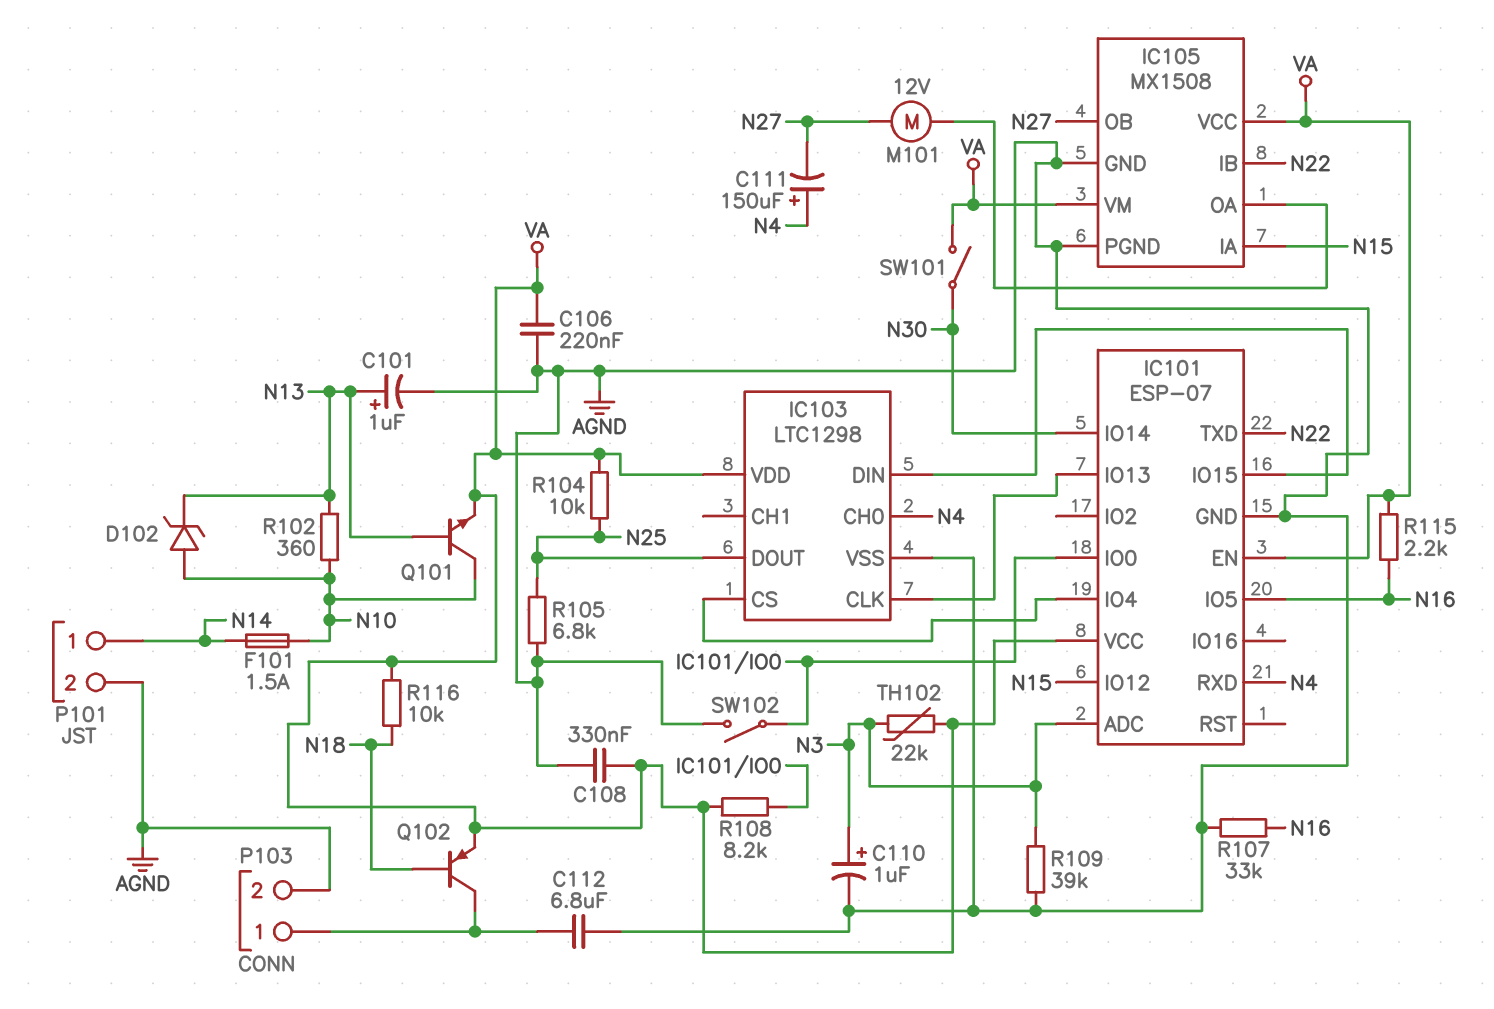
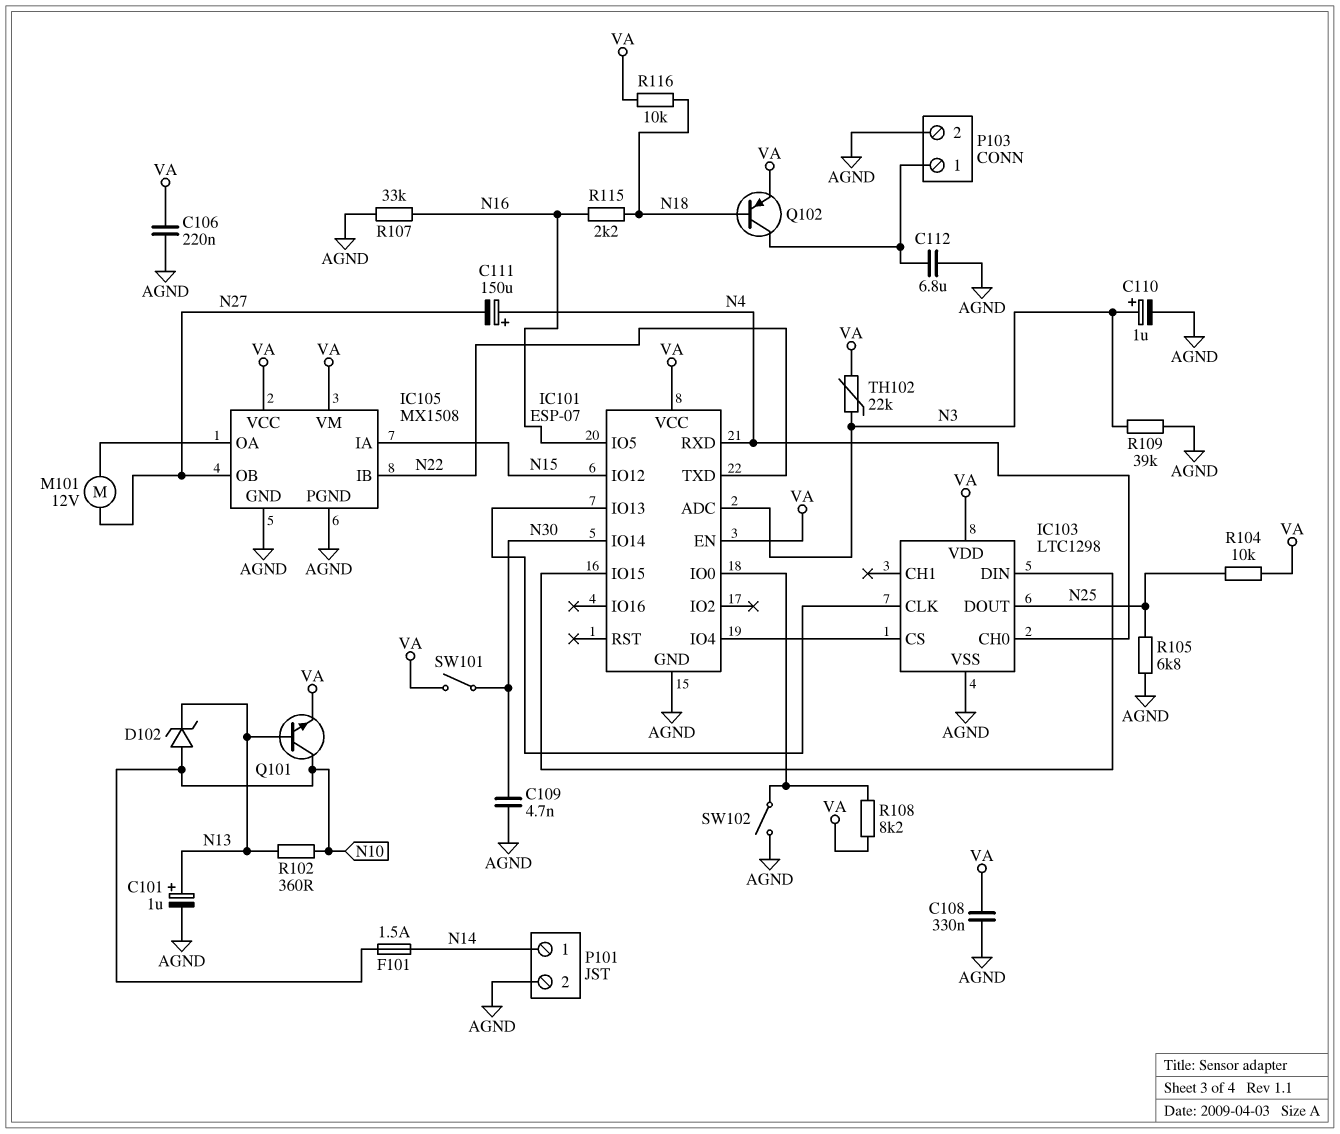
C109: none -> 4.7nF (AGND, N30)
R115: 2.2k (N16, VA) -> 2.2k (N16, N18)

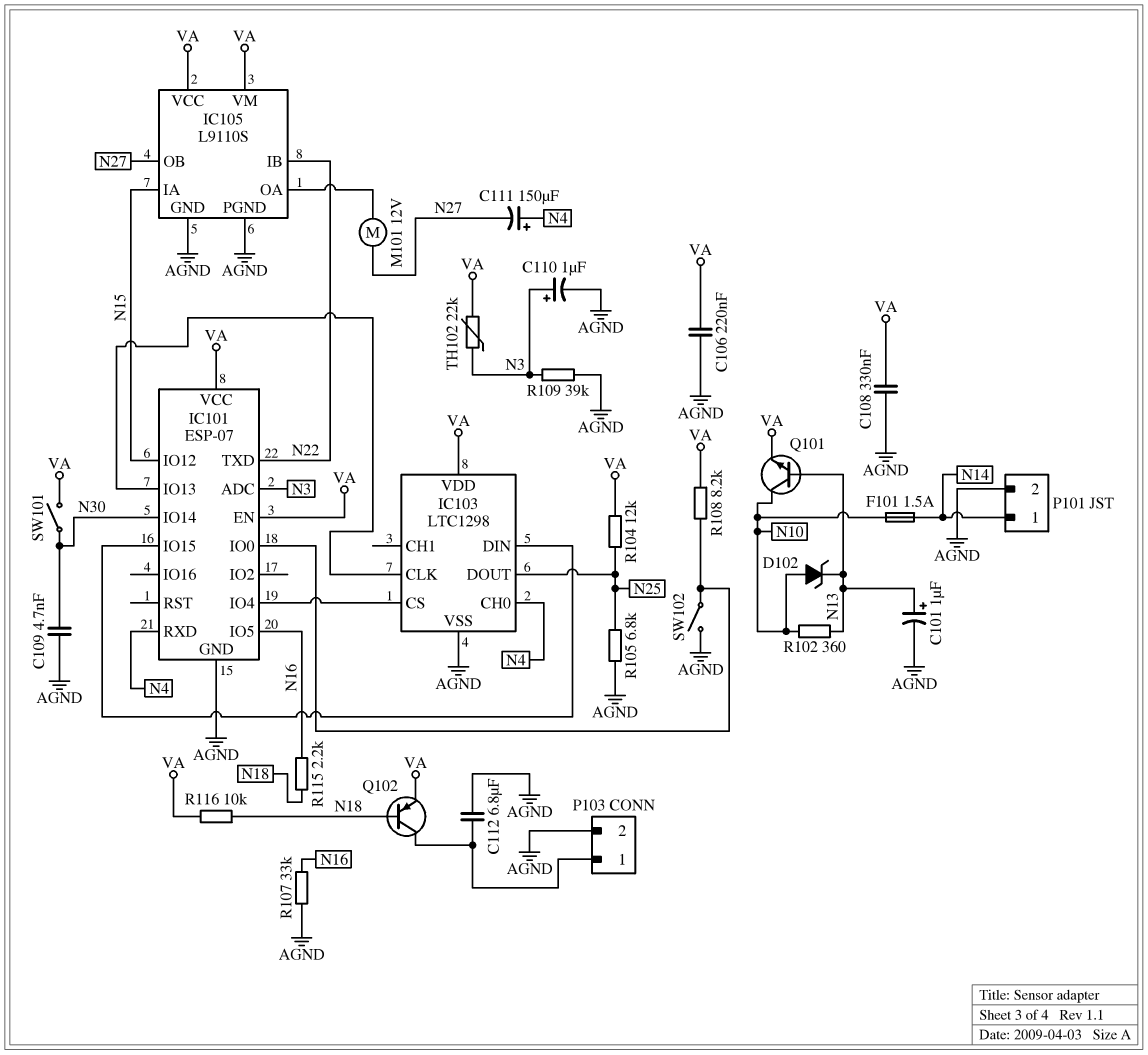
IC105: MX1508 -> L9110S
R104: 10k (N25, VA) -> 12k (N25, VA)

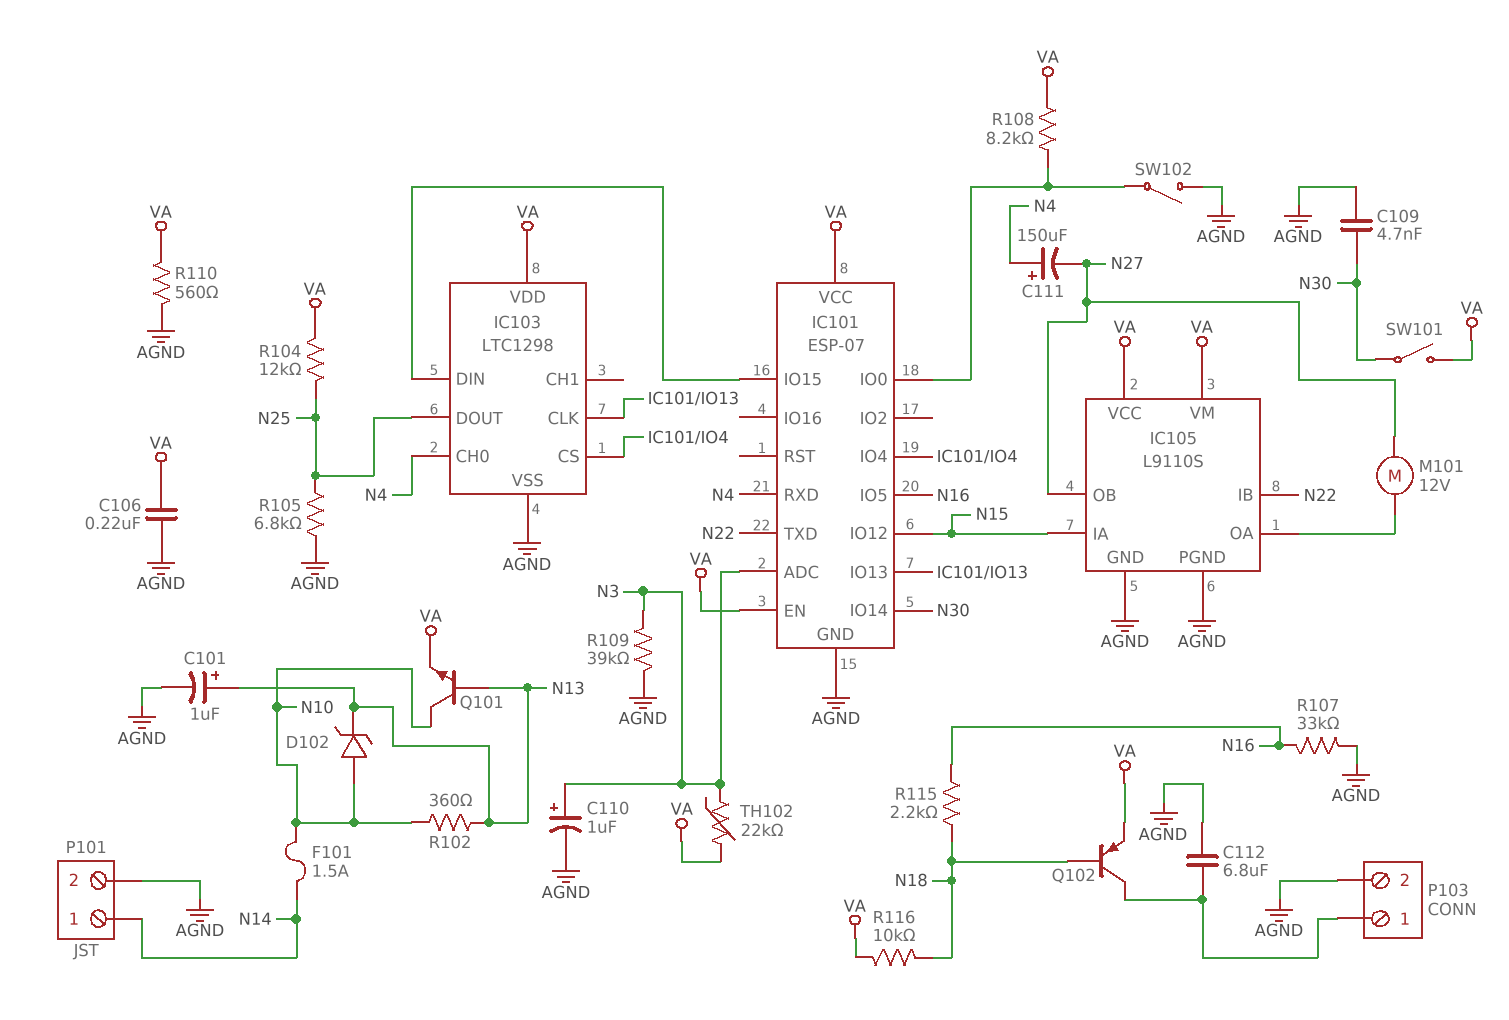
C108: 330nF (AGND, VA) -> none
R110: none -> 560 (AGND, VA)

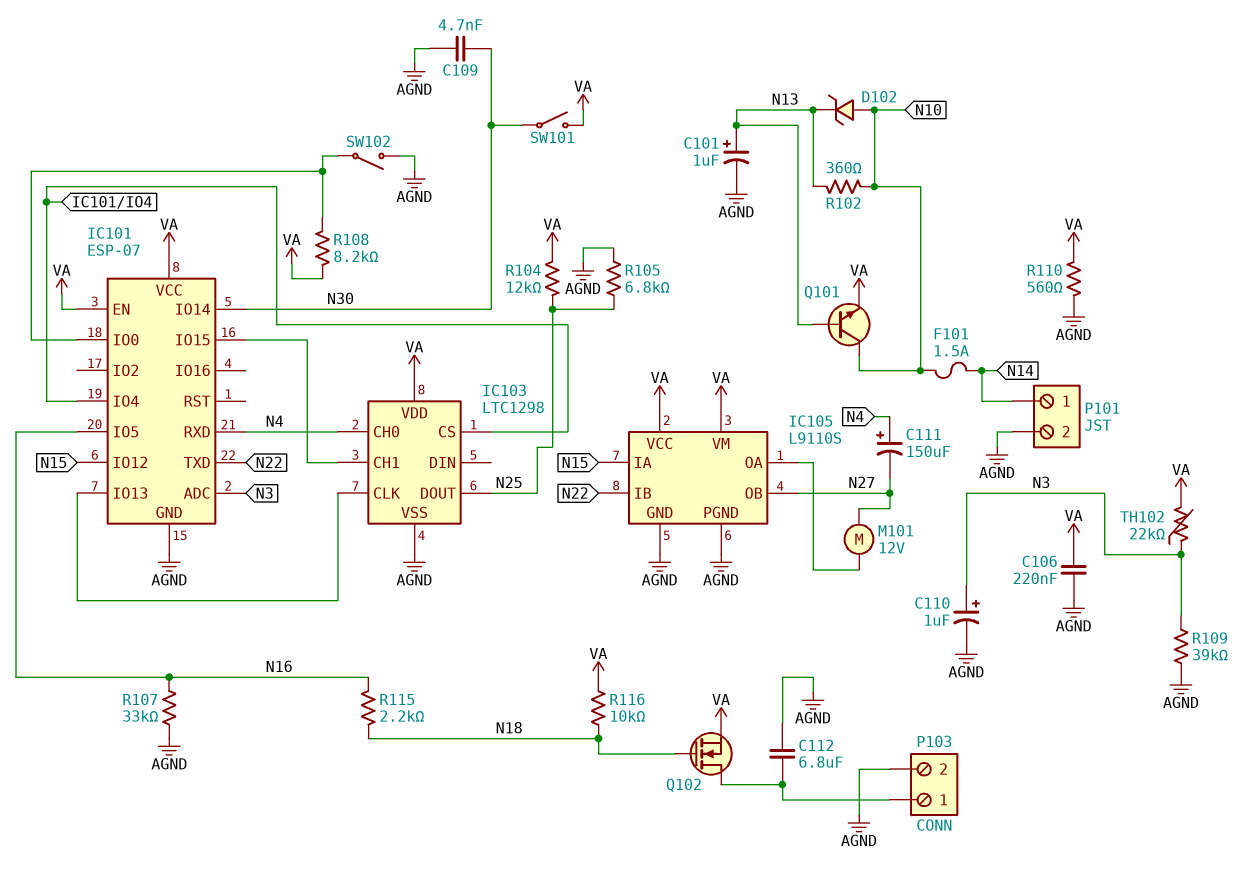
IC103 pin CH1: none -> IC101/IO15
IC103 pin DIN: IC101/IO15 -> none
Q102: PNP (B N18, C P103/1, E VA) -> NMOS (G N18, D P103/1, S VA)

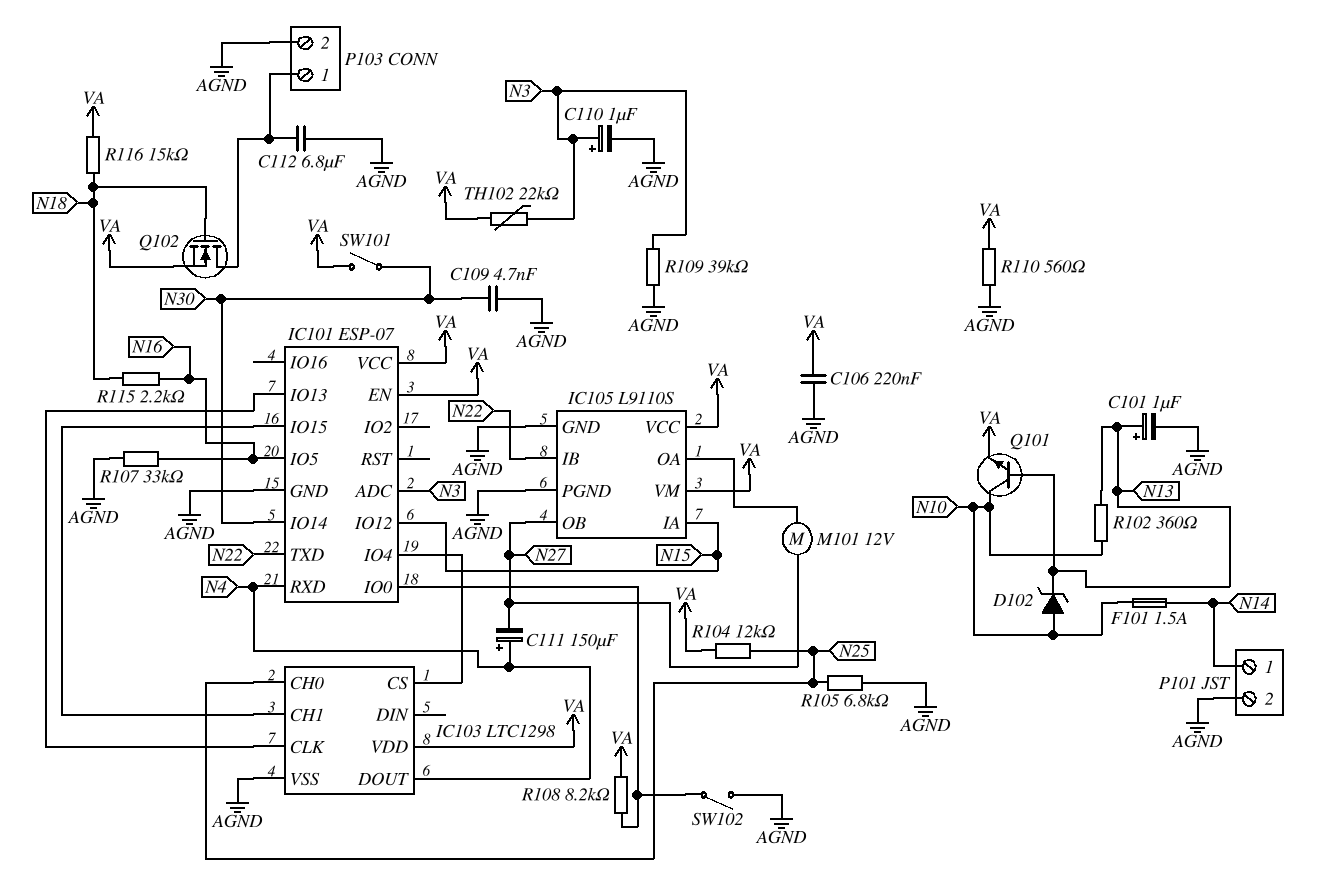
IC103 pin CH0: N4 -> N25
IC103 pin DOUT: N25 -> N4
R116: 10k (N18, VA) -> 15k (N18, VA)

